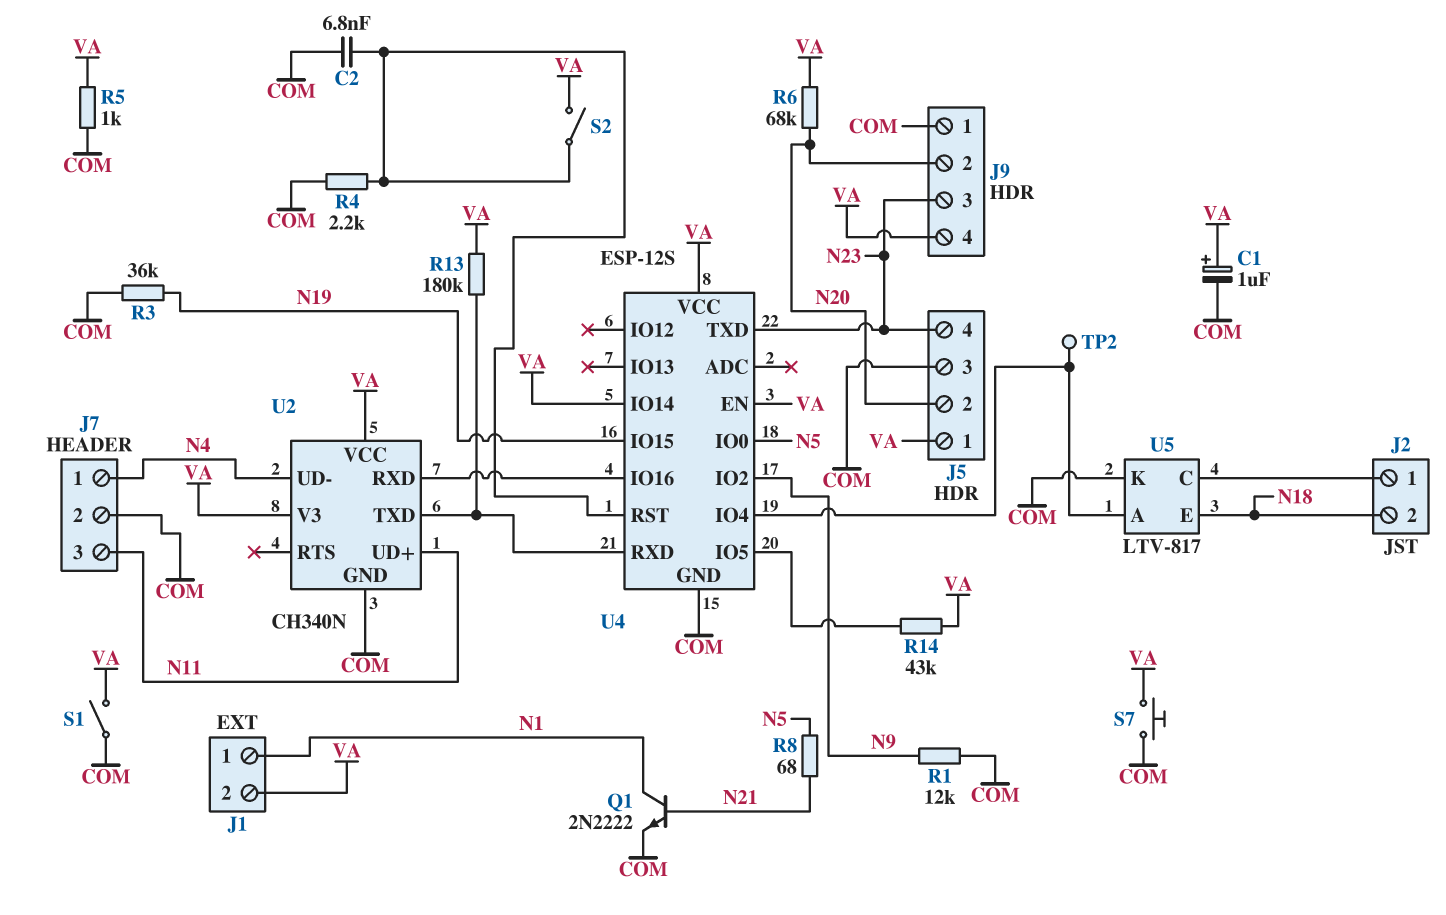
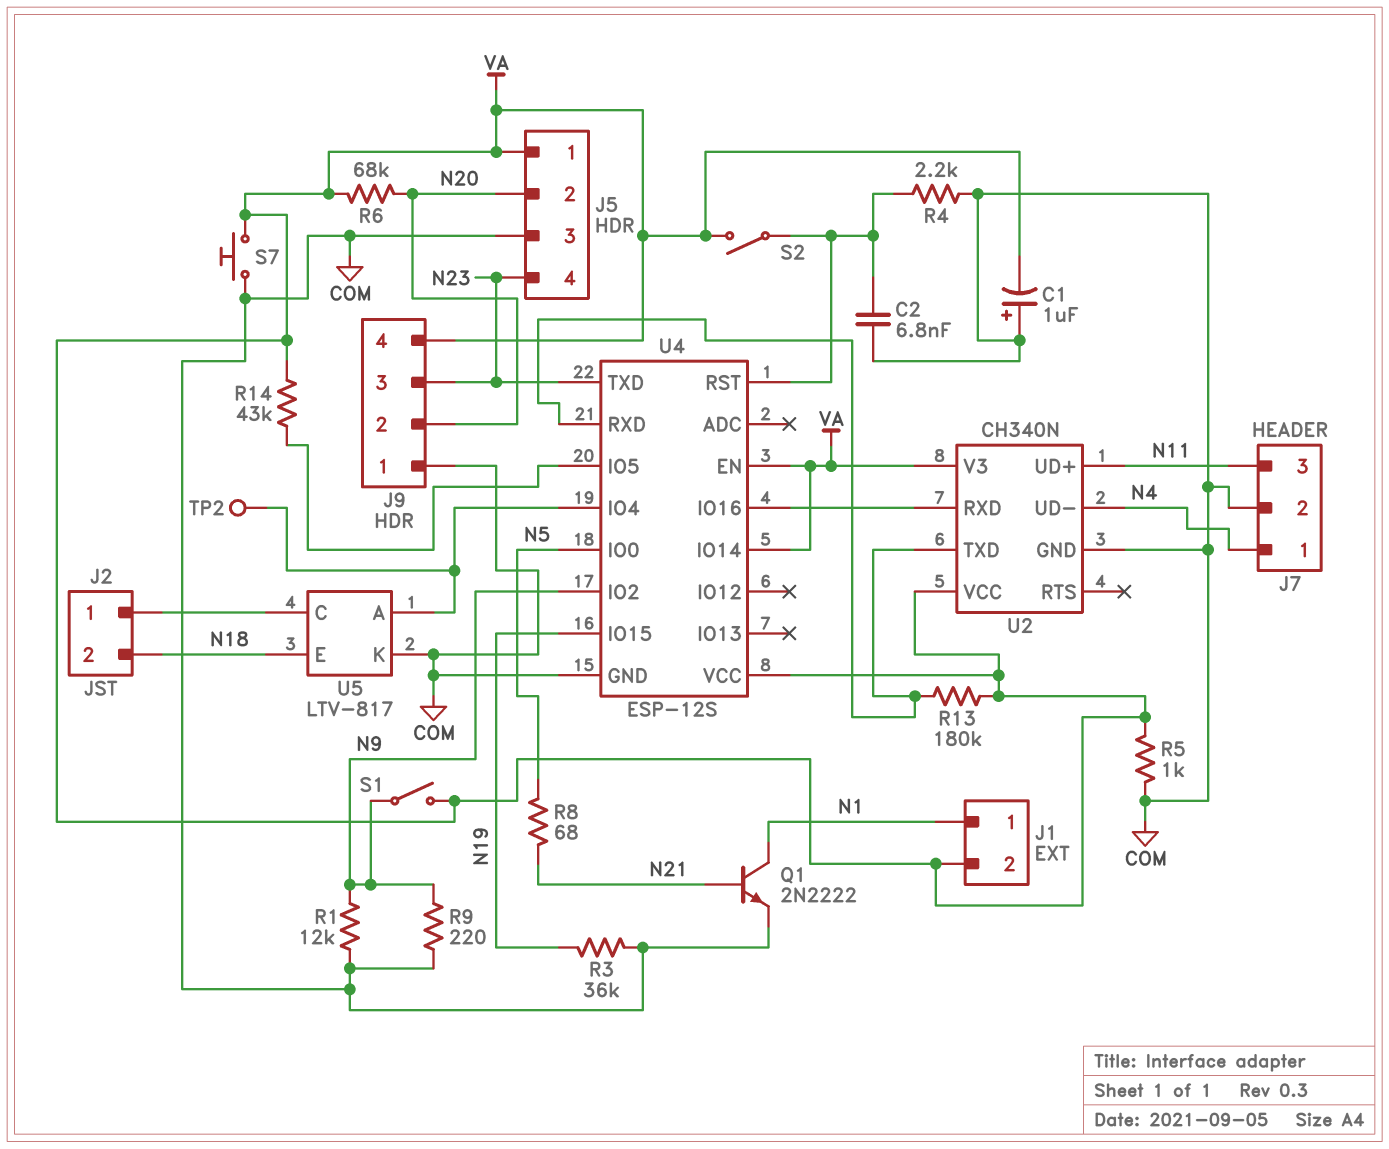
C1: 1uF (plus VA, minus COM) -> 1uF (plus COM, minus VA)
R9: none -> 220 (COM, N9)
S1: switch (COM, VA) -> switch (N9, VA)

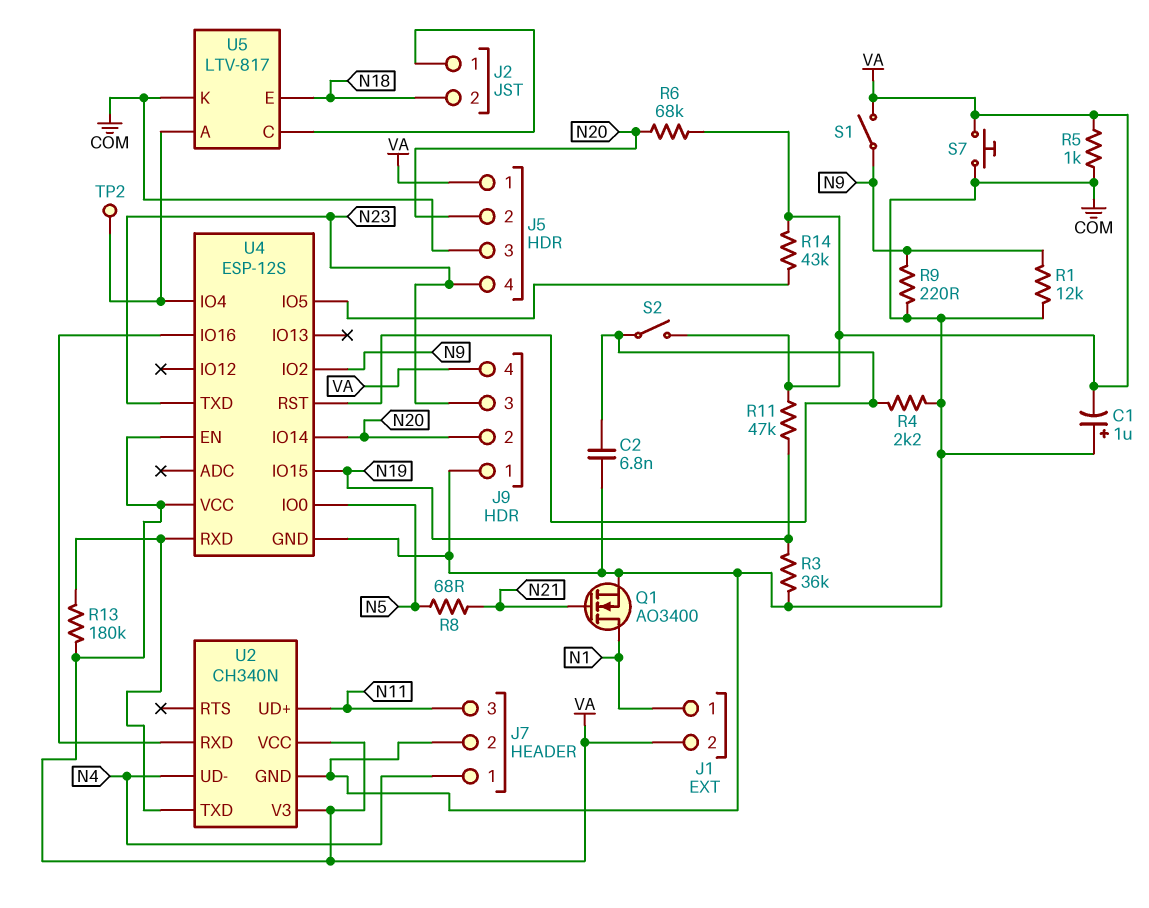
Q1: NPN 2N2222 (B N21, C N1, E COM) -> NMOS AO3400 (G N21, D N1, S COM)
R11: none -> 47k (N19, VA)
U4 pin IO14: VA -> N20

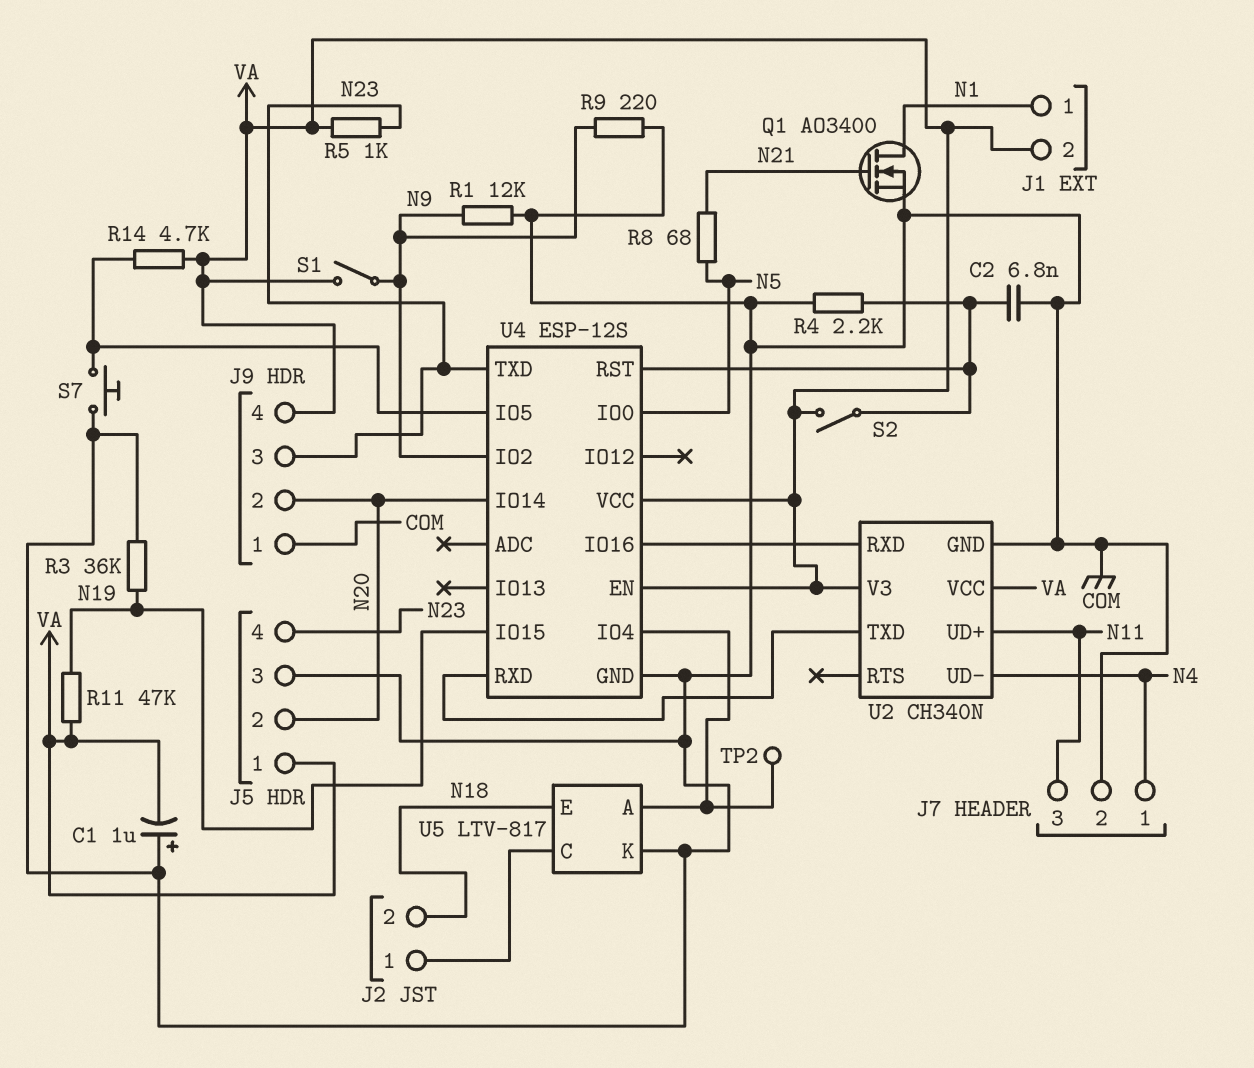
R5: 1k (COM, VA) -> 1k (N23, VA)
R6: 68k (N20, VA) -> none
R13: 180k (U2/TXD, VA) -> none
R14: 43k (U4/IO5, VA) -> 4.7k (U4/IO5, VA)
S7: button (COM, VA) -> button (COM, U4/IO5)

